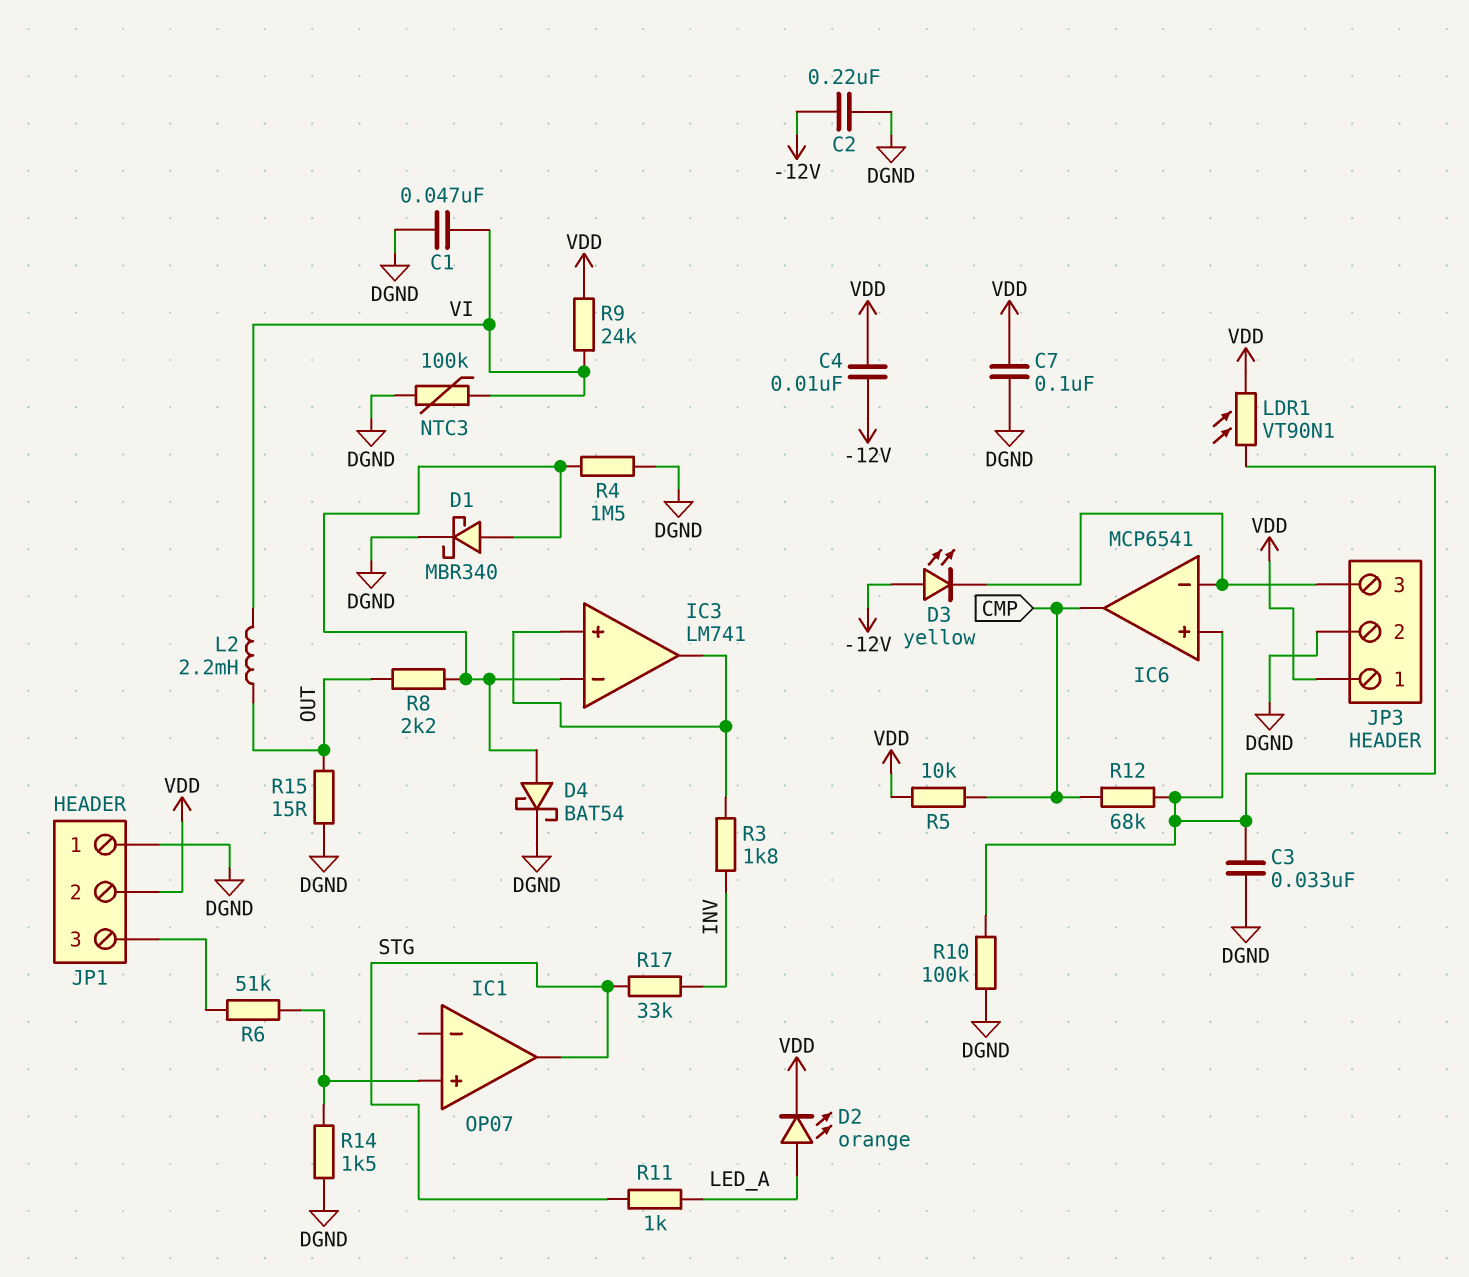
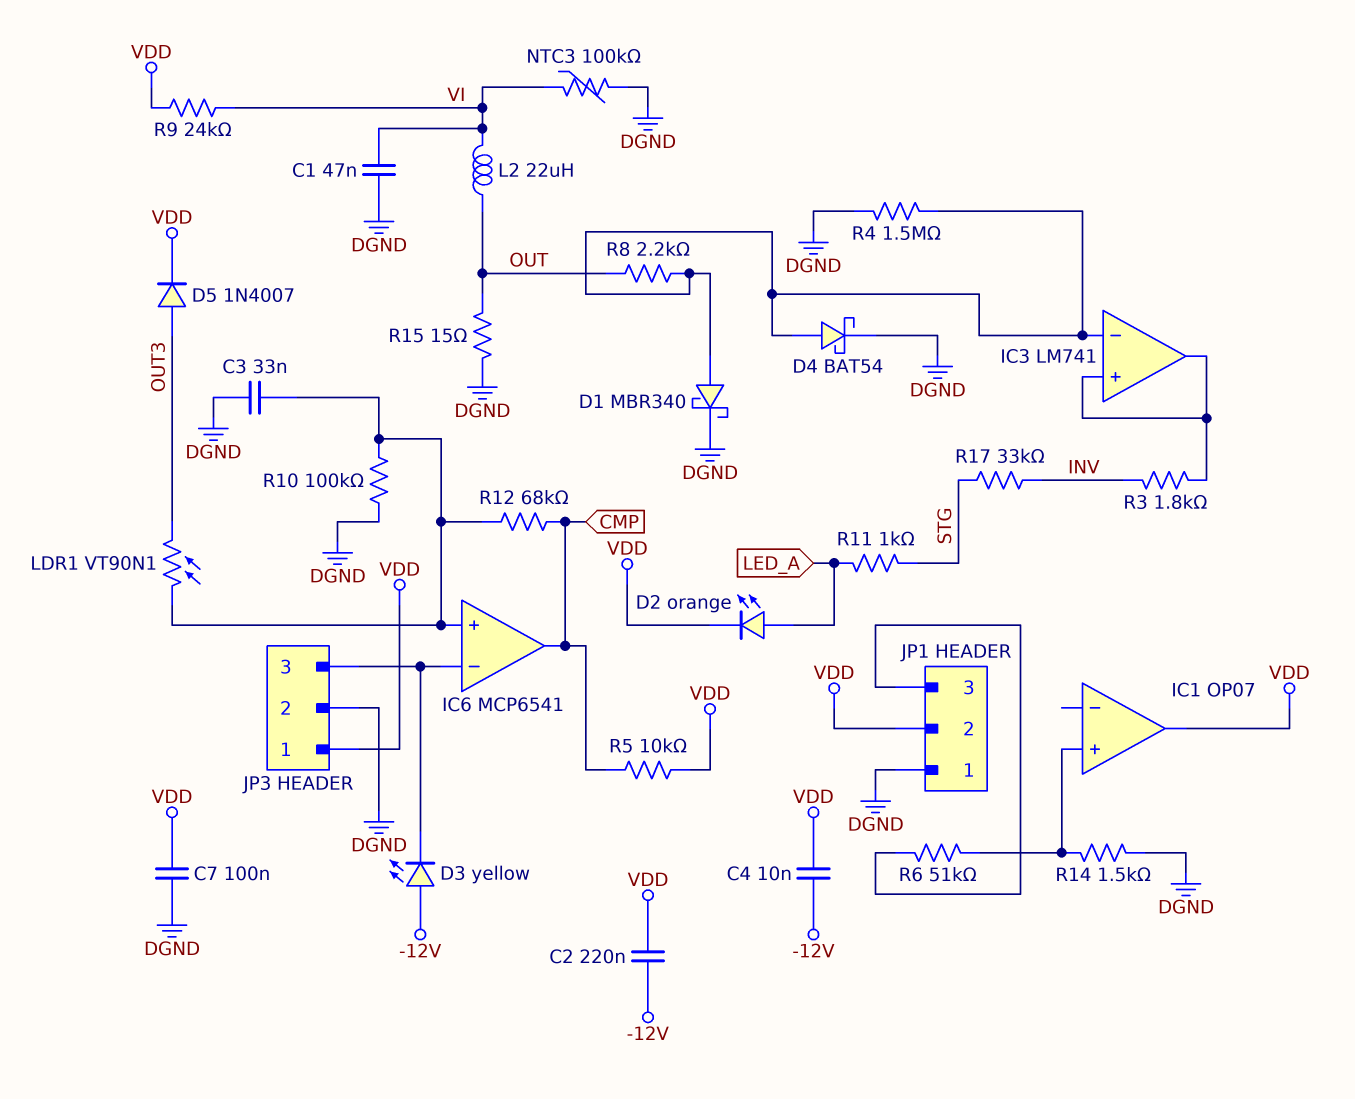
C2: 220nF (-12V, DGND) -> 220nF (-12V, VDD)
D5: none -> diode 1N4007 (A OUT3, K VDD)
IC1 pin out: STG -> VDD
L2: 2.2mH (OUT, VI) -> 22uH (OUT, VI)
LDR1: VT90N1 (IC6/in+, VDD) -> VT90N1 (IC6/in+, OUT3)

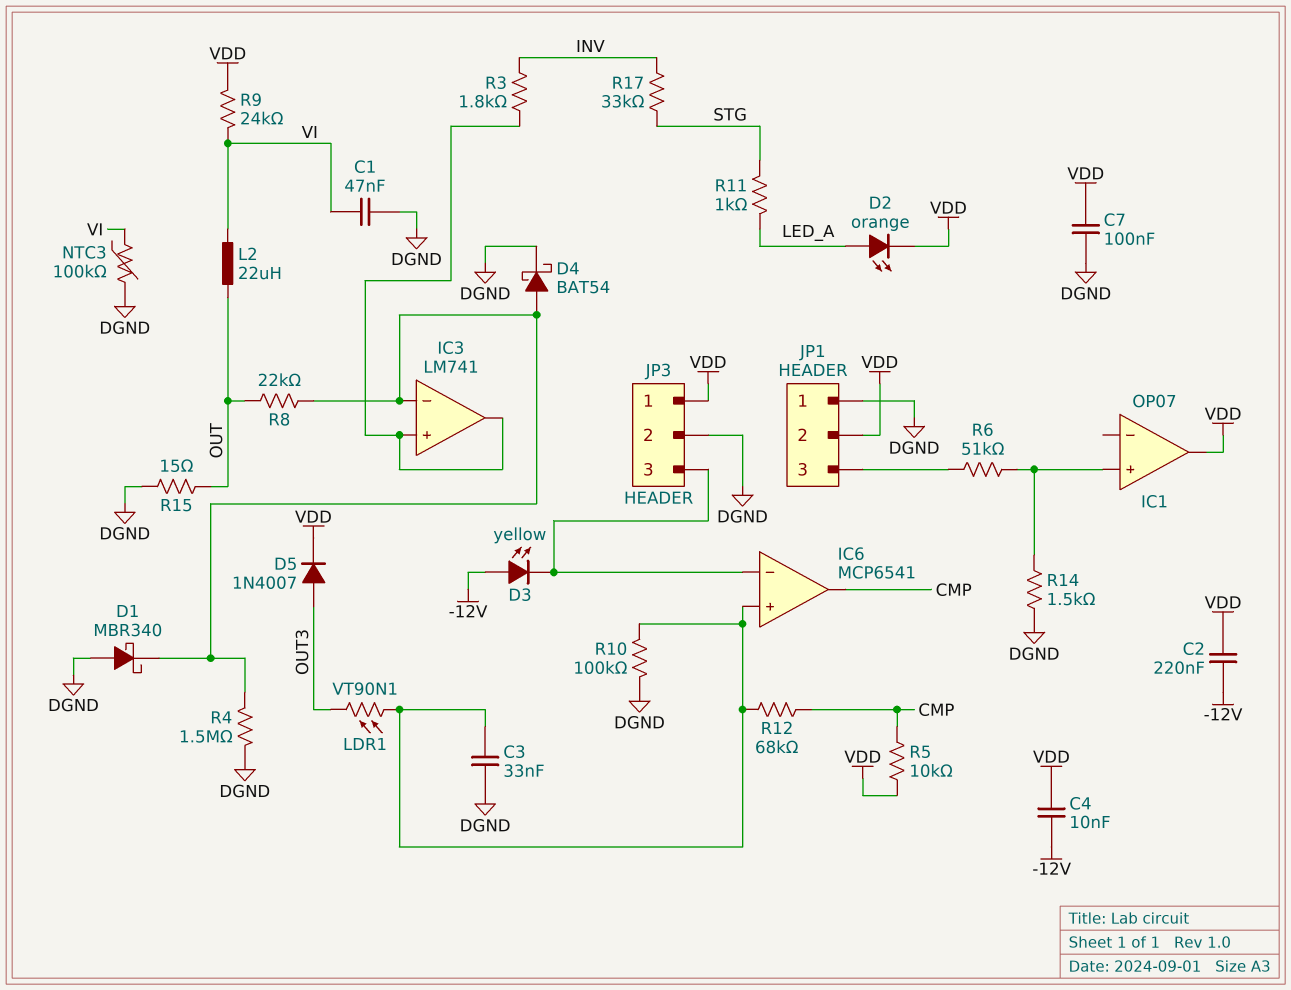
D1: schottky MBR340 (A IC3/in-, K DGND) -> schottky MBR340 (A DGND, K IC3/in-)
R8: 2.2k (IC3/in-, OUT) -> 22k (IC3/in-, OUT)

